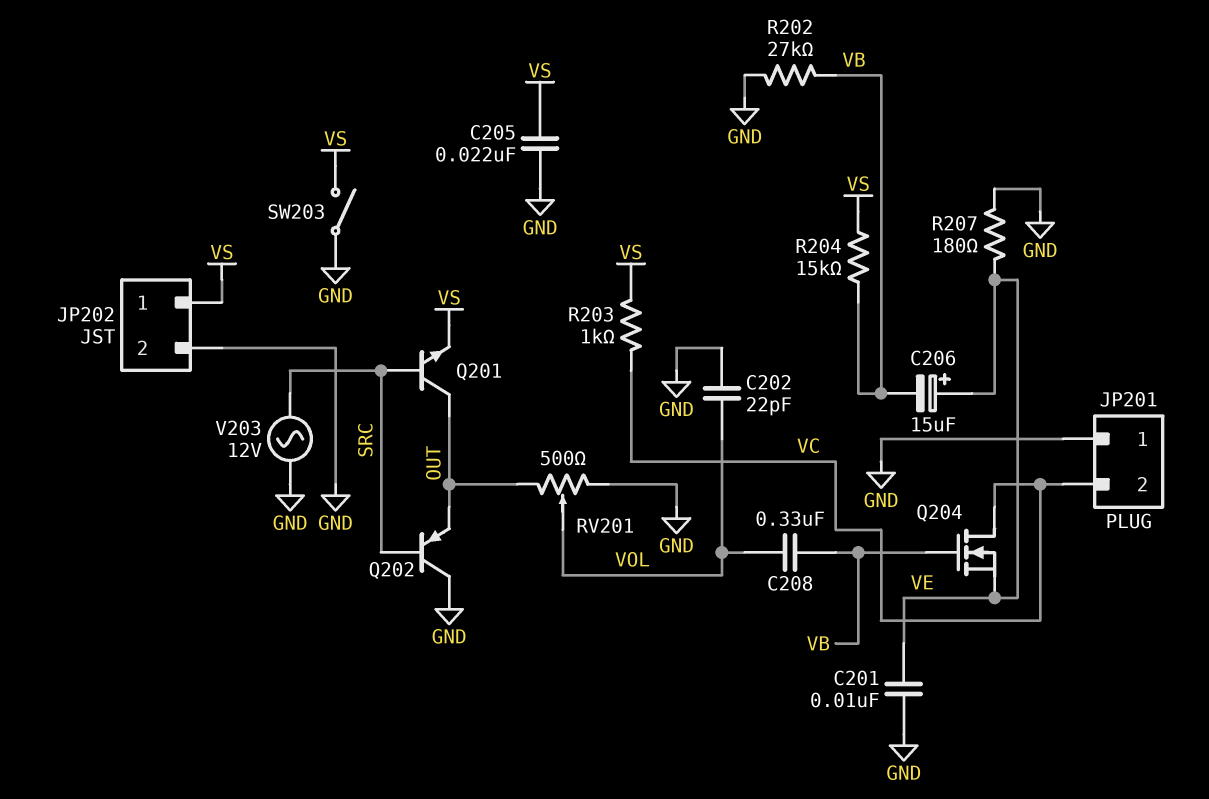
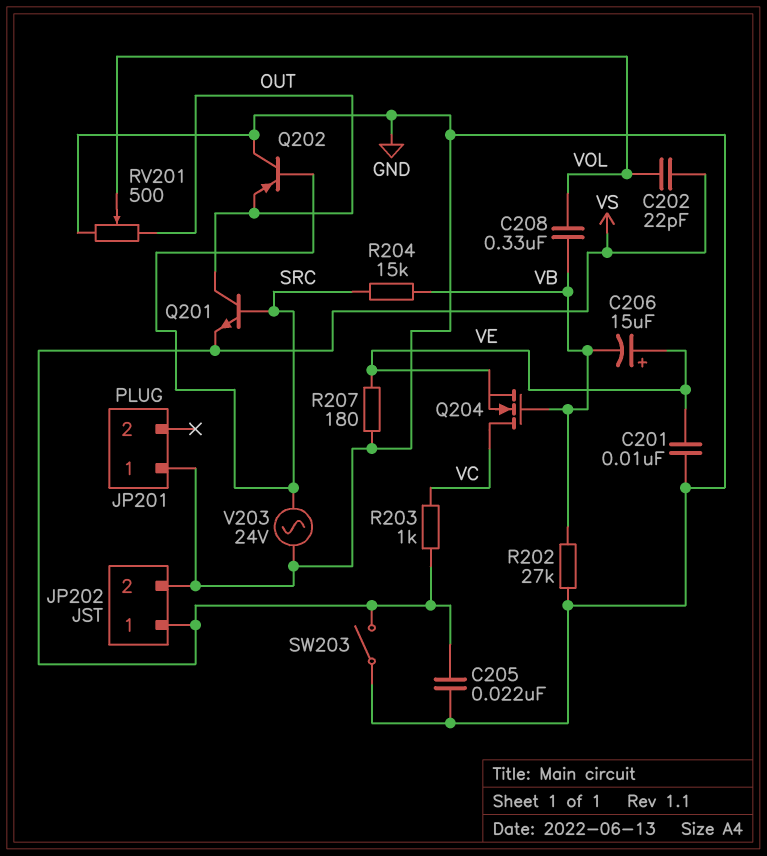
C202: 22pF (GND, VOL) -> 22pF (VOL, VS)
JP201 pin 2: VC -> none
R204: 15k (VB, VS) -> 15k (SRC, VB)
V203: AC 12V (GND, SRC) -> AC 24V (GND, SRC)

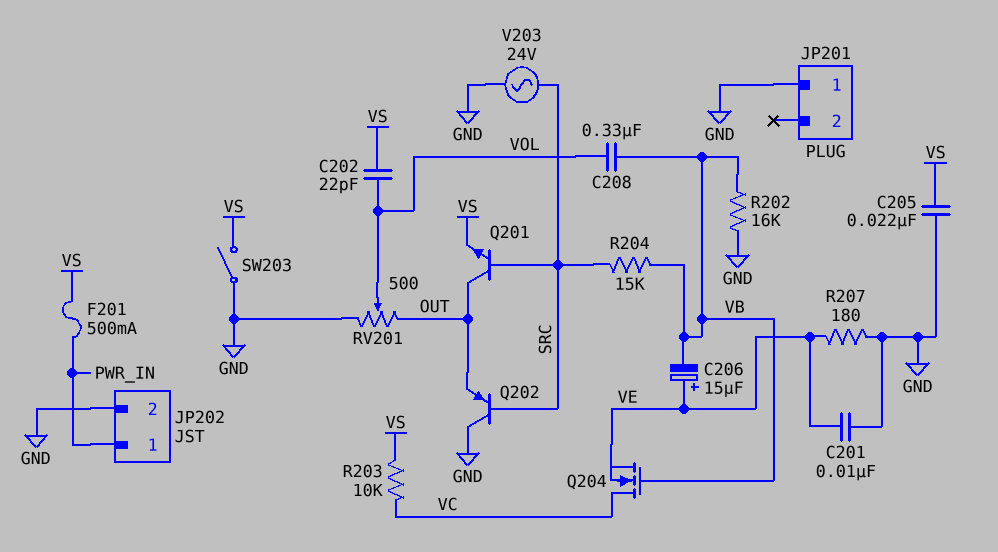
F201: none -> 500mA (PWR_IN, VS)
JP202 pin 1: VS -> PWR_IN
R202: 27k (GND, VB) -> 16k (GND, VB)
R203: 1k (VC, VS) -> 10k (VC, VS)

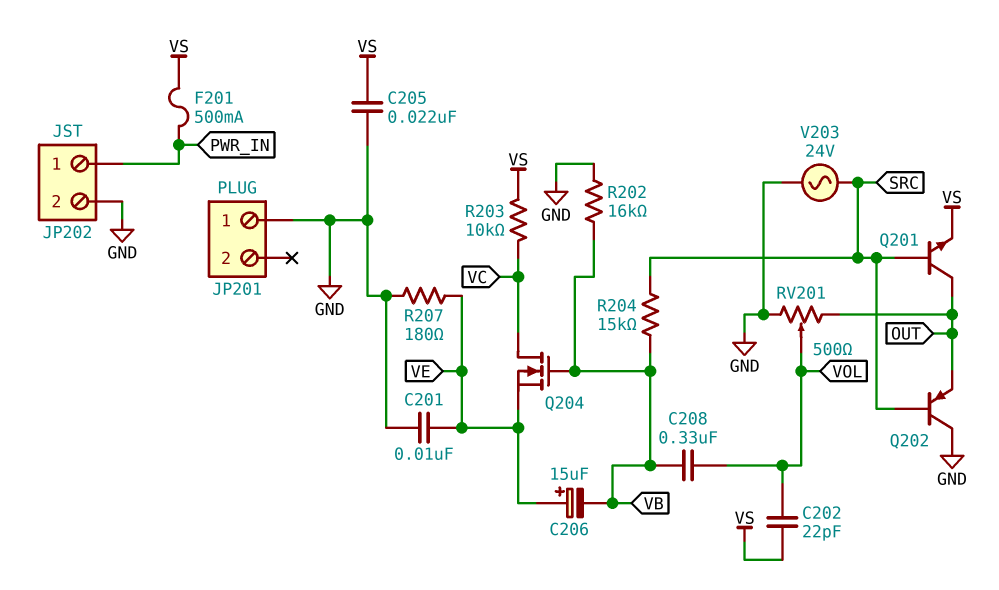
SW203: switch (GND, VS) -> none

